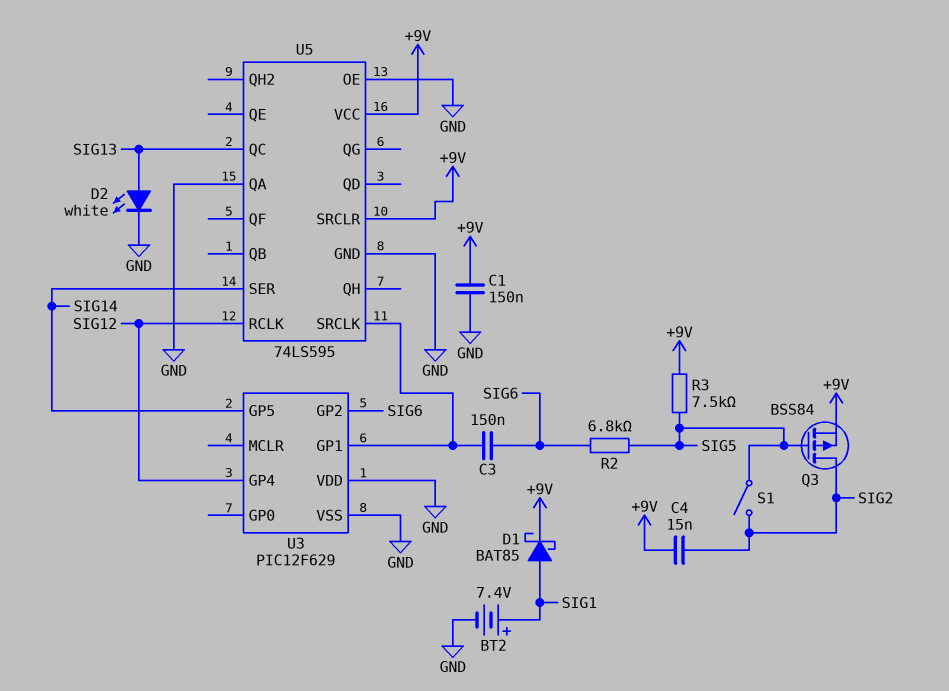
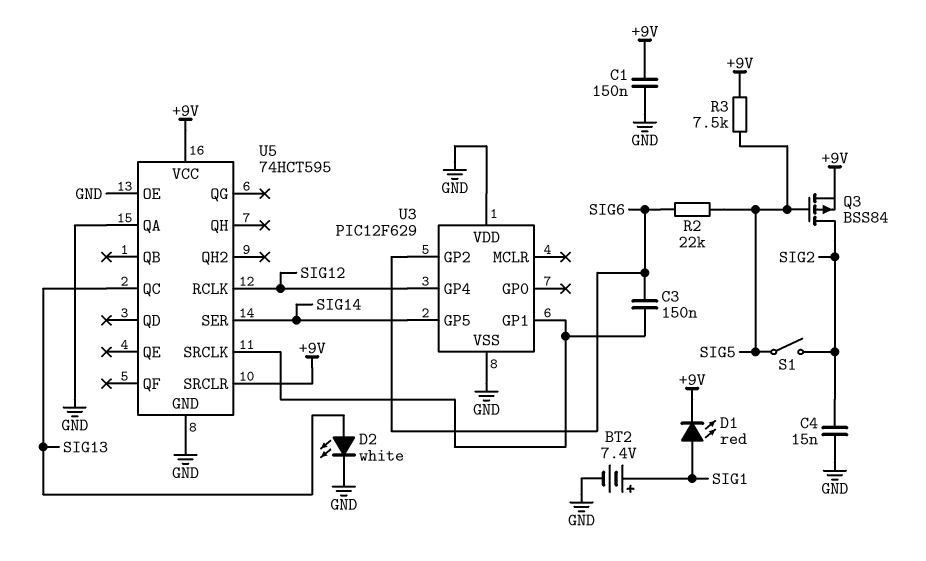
C4: 15nF (+9V, SIG2) -> 15nF (GND, SIG2)
D1: schottky BAT85 (A SIG1, K +9V) -> LED red (A SIG1, K +9V)
R2: 6.8k (SIG5, SIG6) -> 22k (SIG5, SIG6)
U5: 74LS595 -> 74HCT595

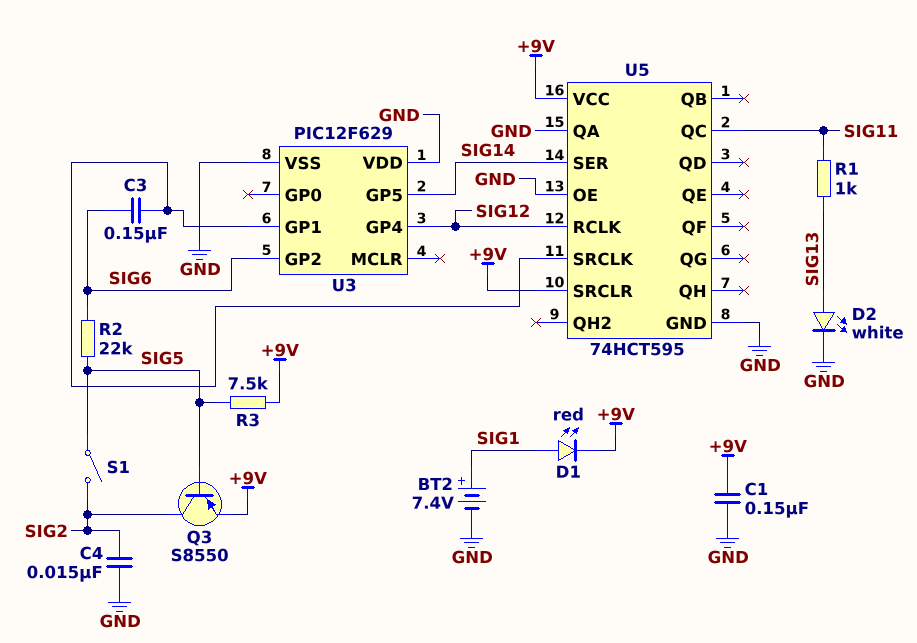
Q3: PMOS BSS84 (G SIG5, D SIG2, S +9V) -> PNP S8550 (B SIG5, C SIG2, E +9V)
R1: none -> 1k (SIG11, SIG13)
U5 pin QC: SIG13 -> SIG11

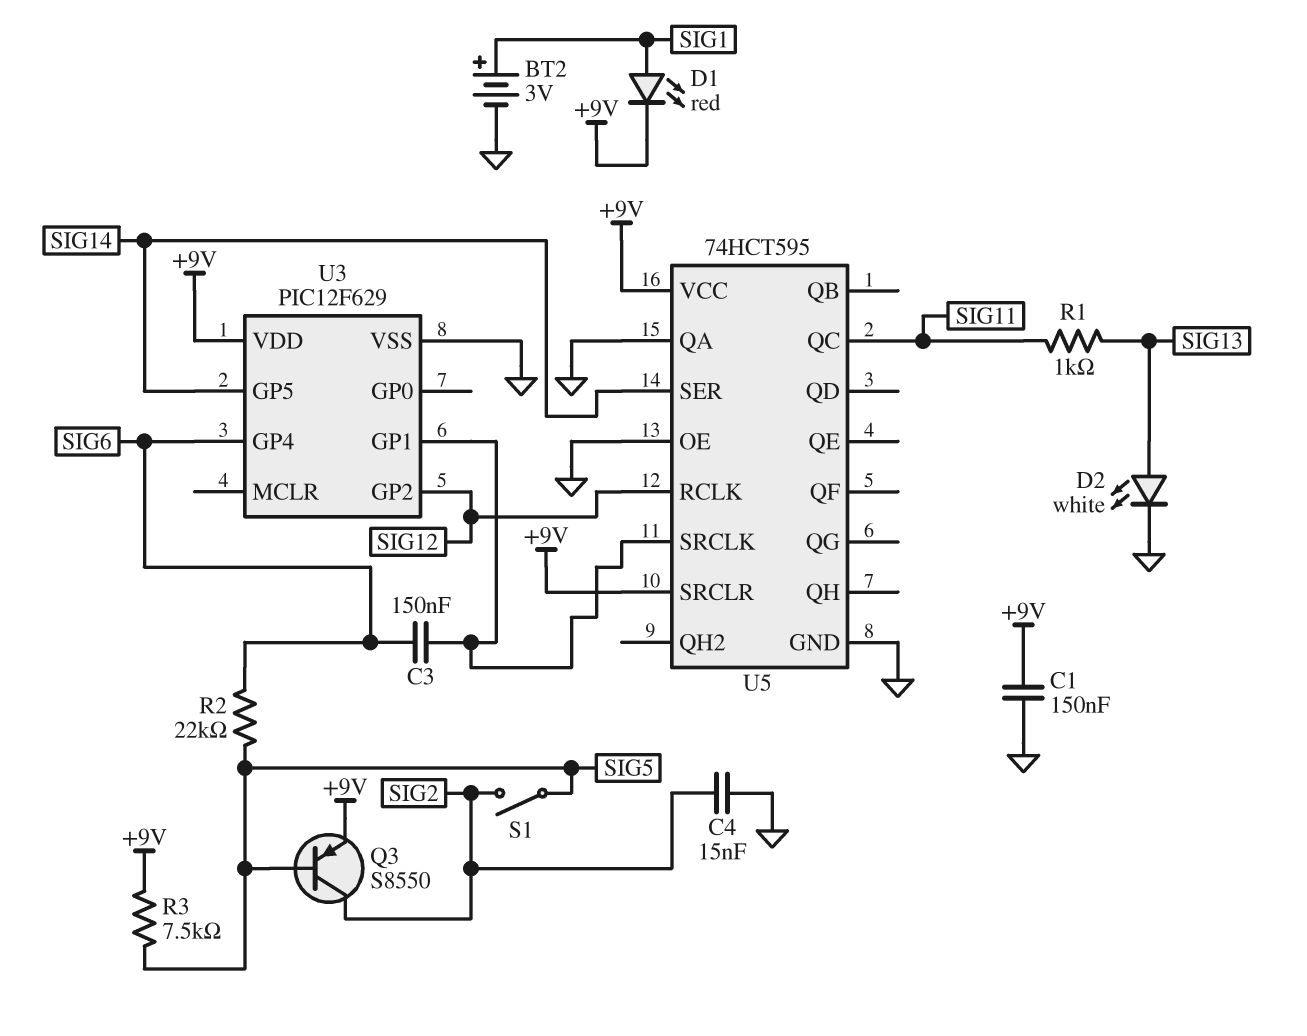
BT2: 7.4V (plus SIG1, minus GND) -> 3V (plus SIG1, minus GND)
U3 pin GP2: SIG6 -> SIG12
U3 pin GP4: SIG12 -> SIG6
U3 pin VDD: GND -> +9V

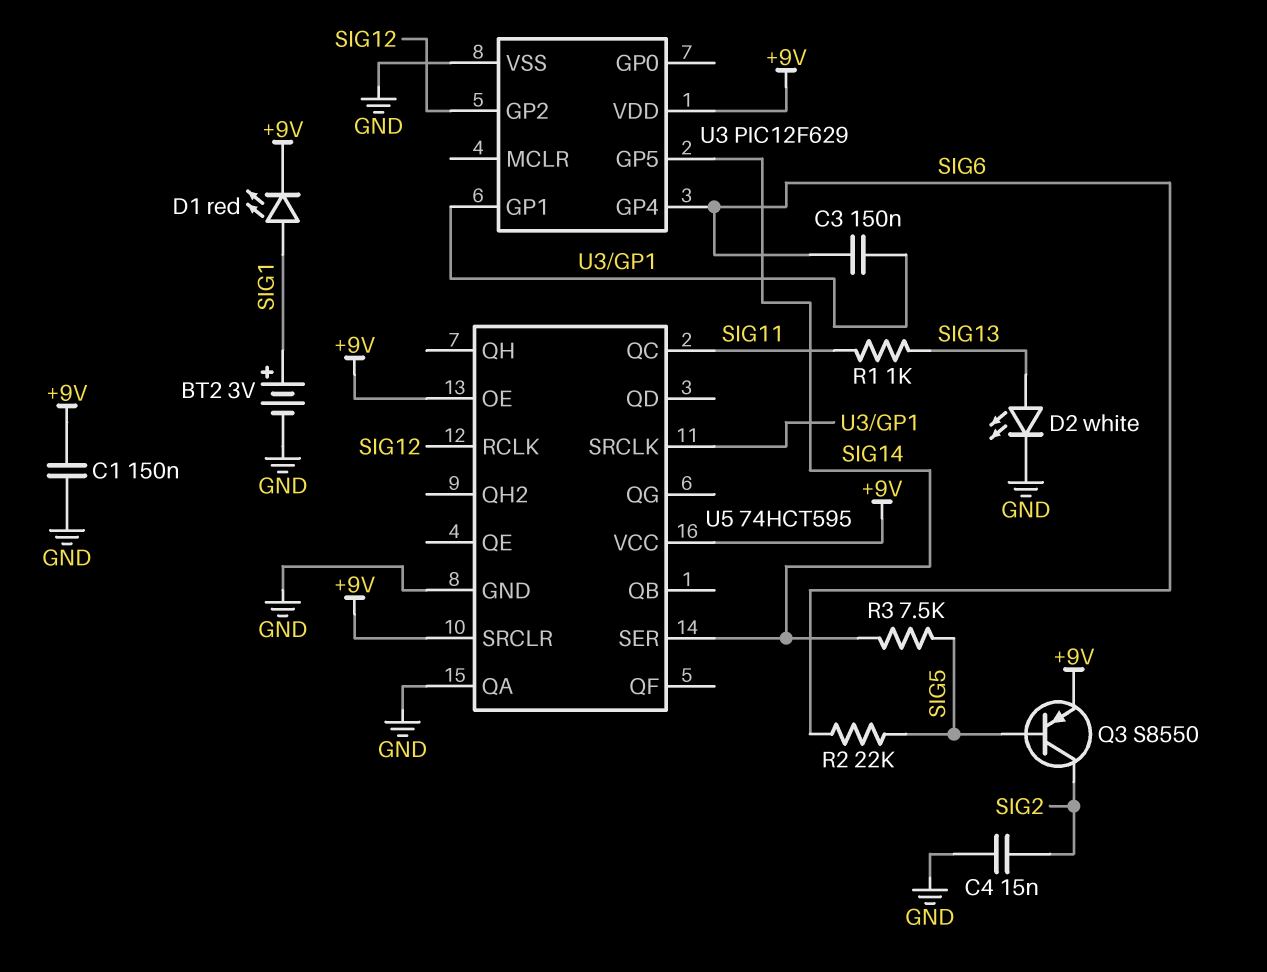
R3: 7.5k (+9V, SIG5) -> 7.5k (SIG5, SIG14)
S1: switch (SIG2, SIG5) -> none
U5 pin OE: GND -> +9V

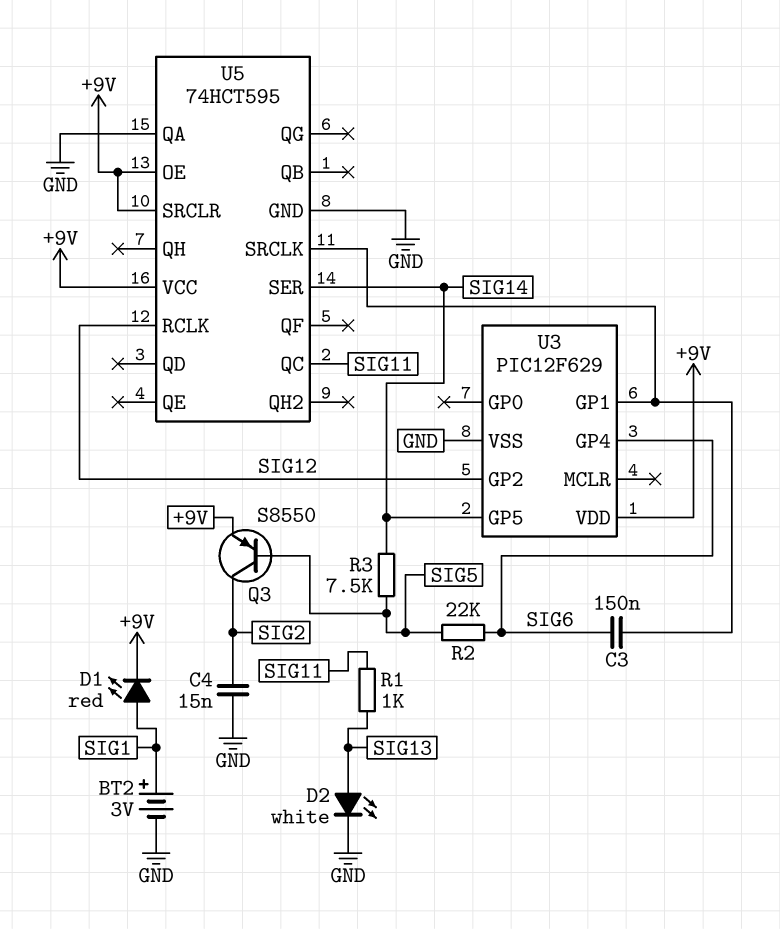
C1: 150nF (+9V, GND) -> none

